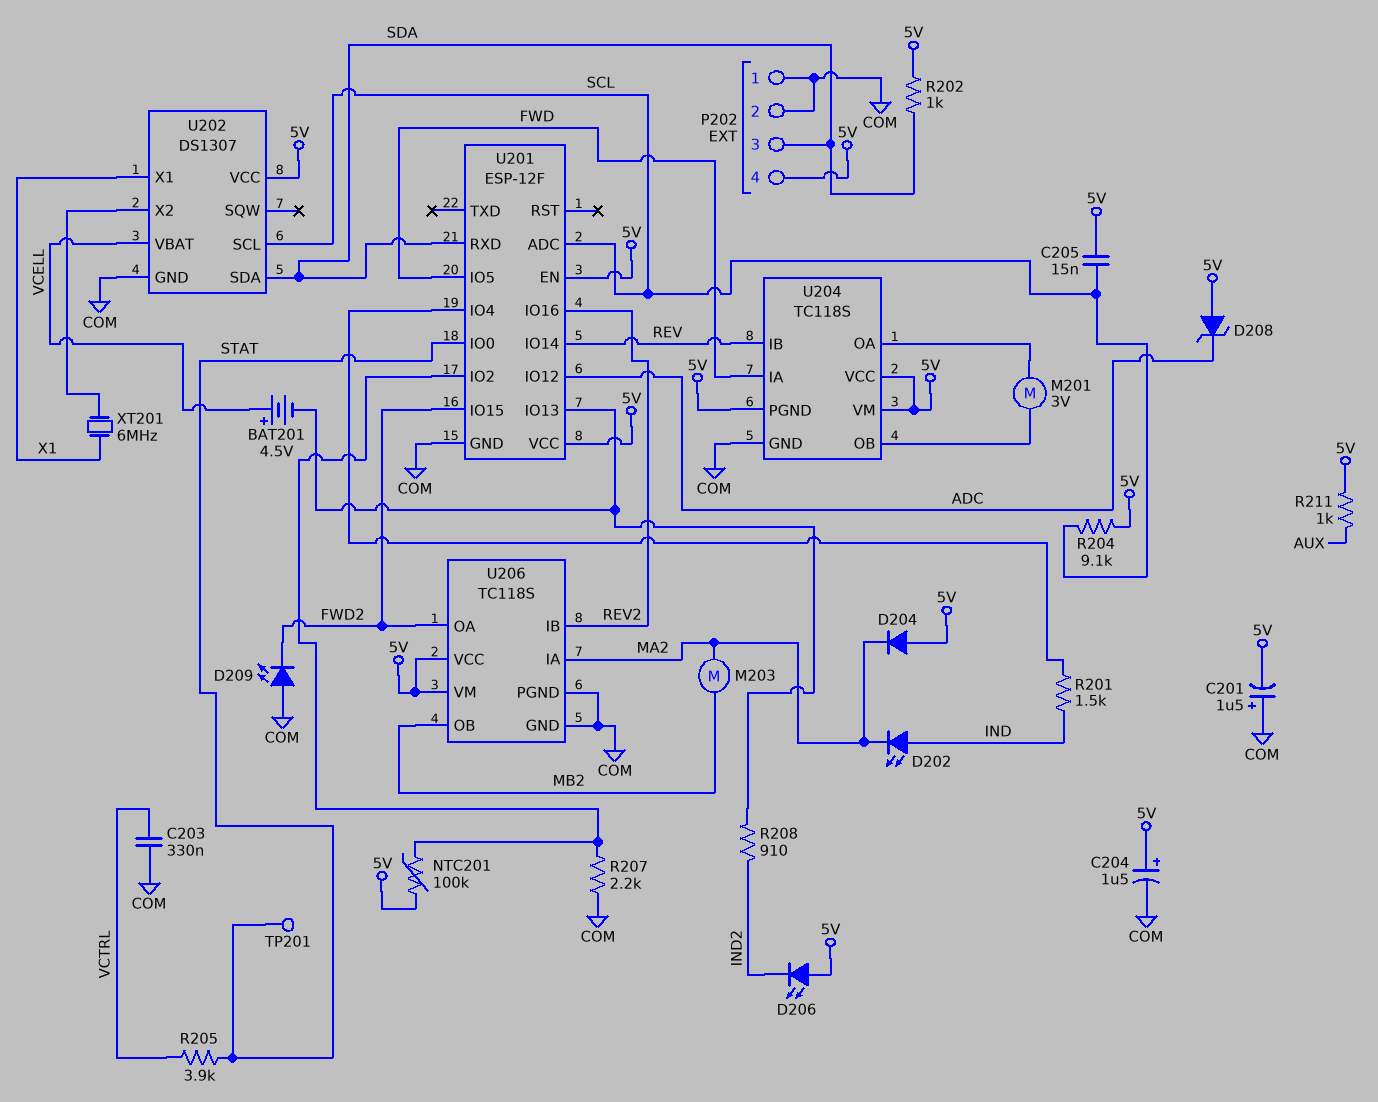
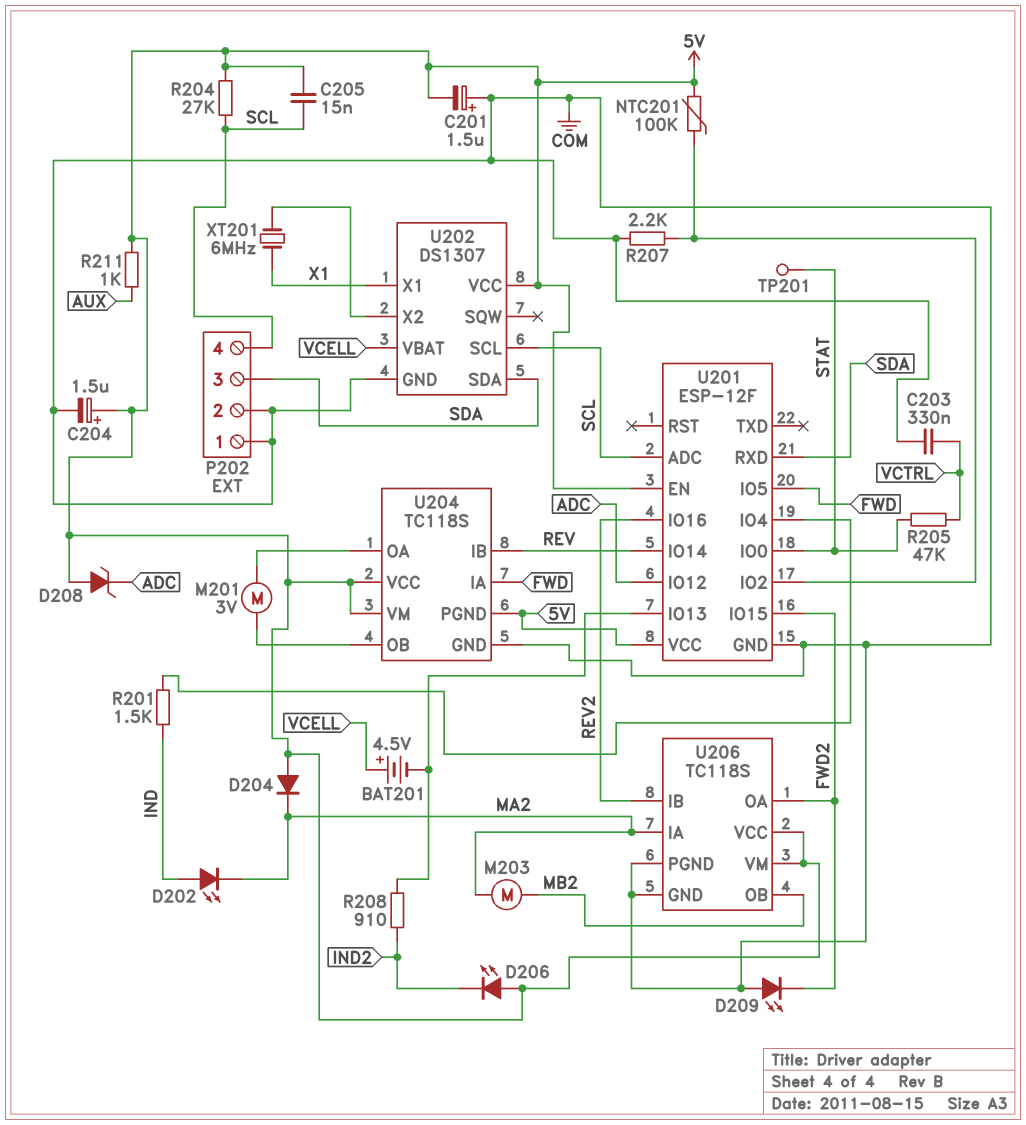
P202 pin 4: 5V -> SCL
R202: 1k (5V, SDA) -> none
R204: 9.1k (5V, SCL) -> 27k (5V, SCL)
R205: 3.9k (STAT, VCTRL) -> 47k (STAT, VCTRL)

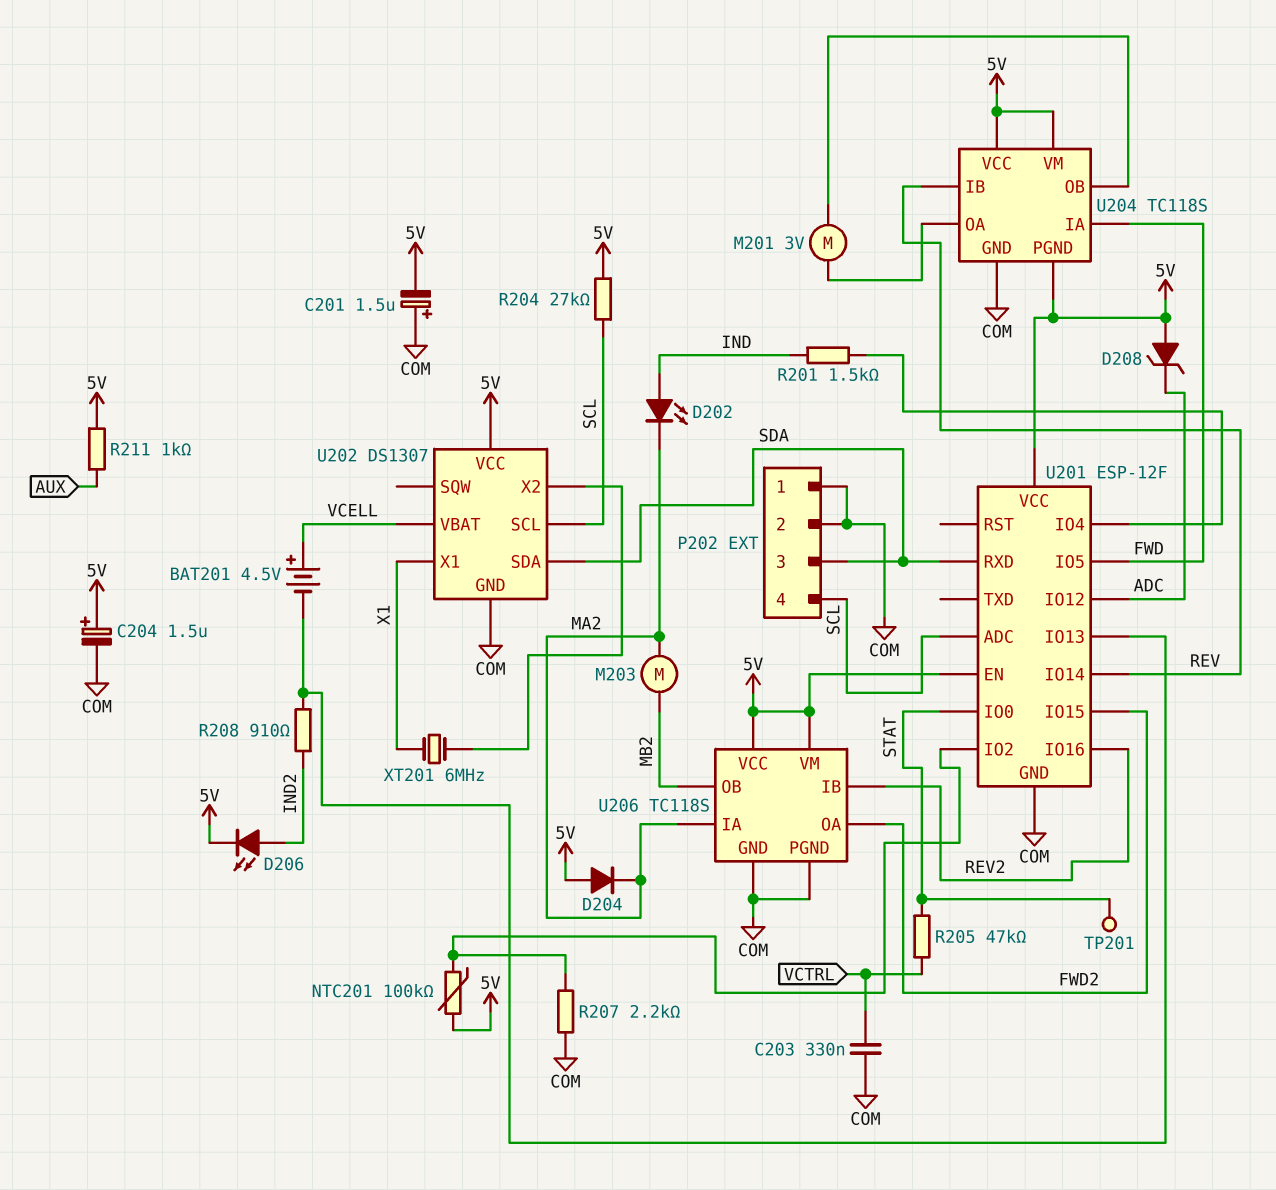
C205: 15nF (5V, SCL) -> none
D206: LED (A 5V, K IND2) -> LED (A IND2, K 5V)
D209: LED (A COM, K FWD2) -> none

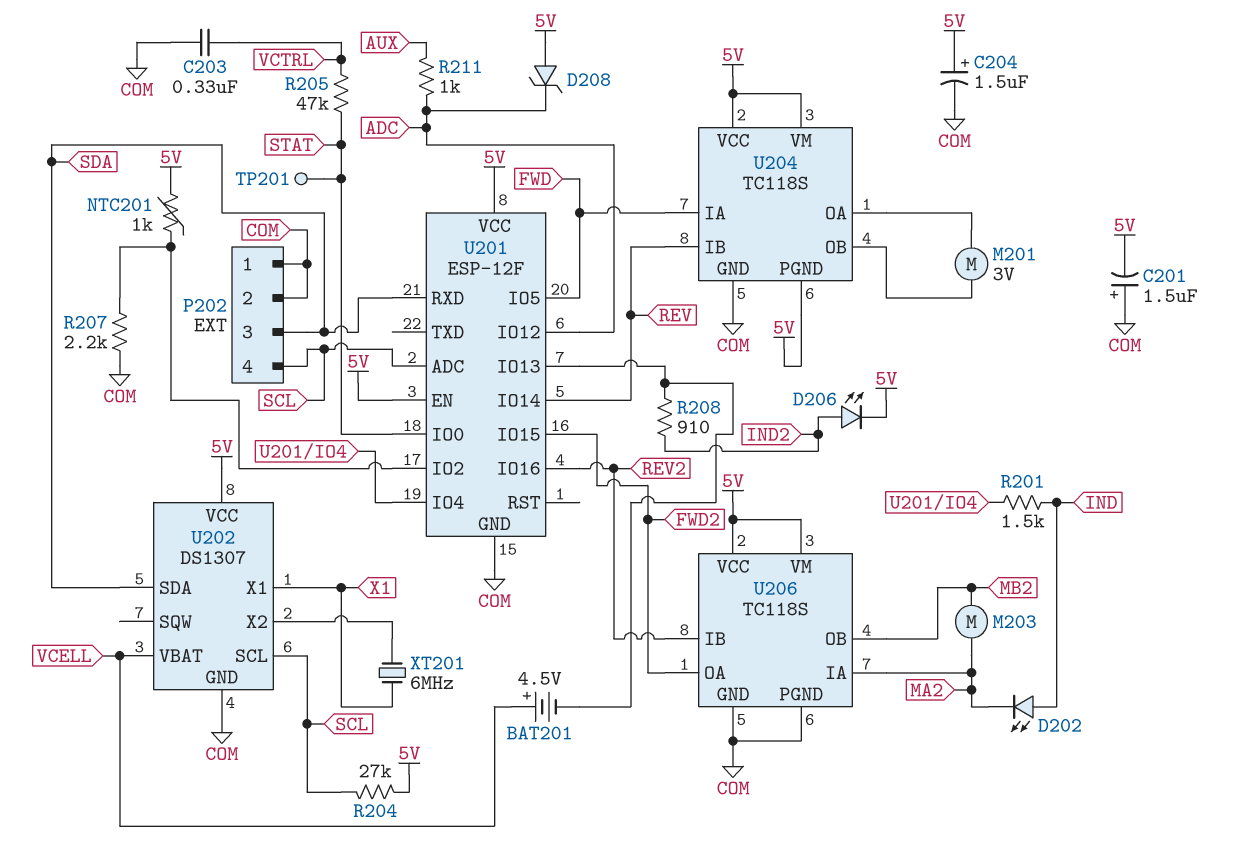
D204: diode (A 5V, K MA2) -> none
NTC201: 100k (5V, U201/IO2) -> 1k (5V, U201/IO2)
R211: 1k (5V, AUX) -> 1k (ADC, AUX)

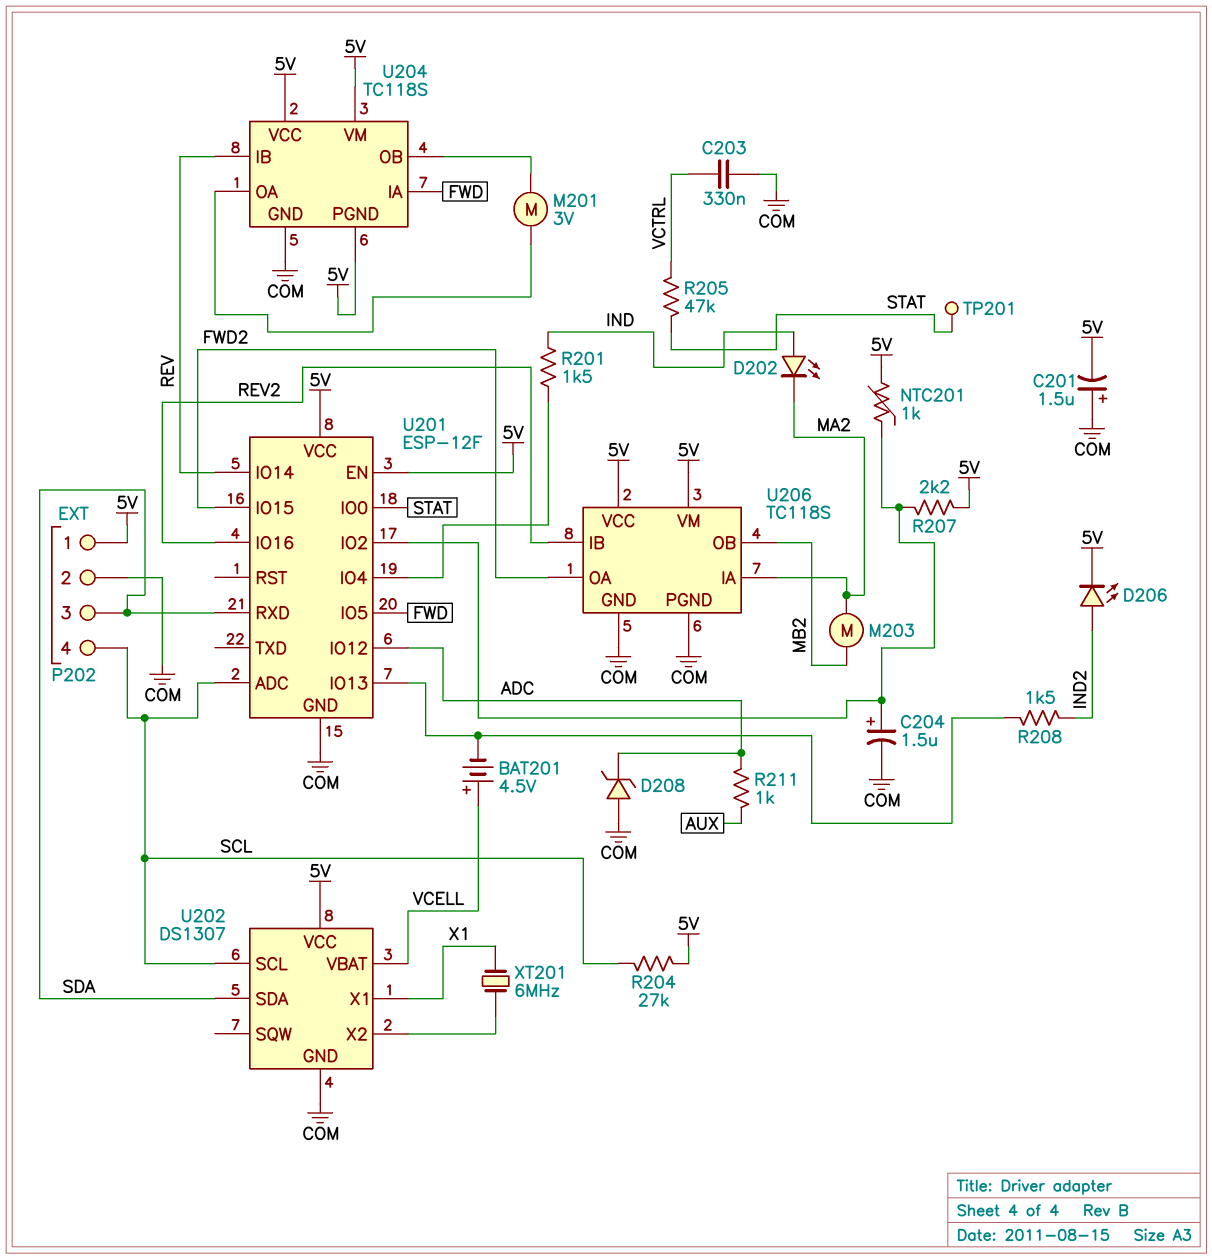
C204: 1.5uF (plus 5V, minus COM) -> 1.5uF (plus U201/IO2, minus COM)
D208: zener (A 5V, K ADC) -> zener (A COM, K ADC)
P202 pin 1: COM -> 5V
R207: 2.2k (COM, U201/IO2) -> 2.2k (5V, U201/IO2)
R208: 910 (IND2, U201/IO13) -> 1.5k (IND2, U201/IO13)

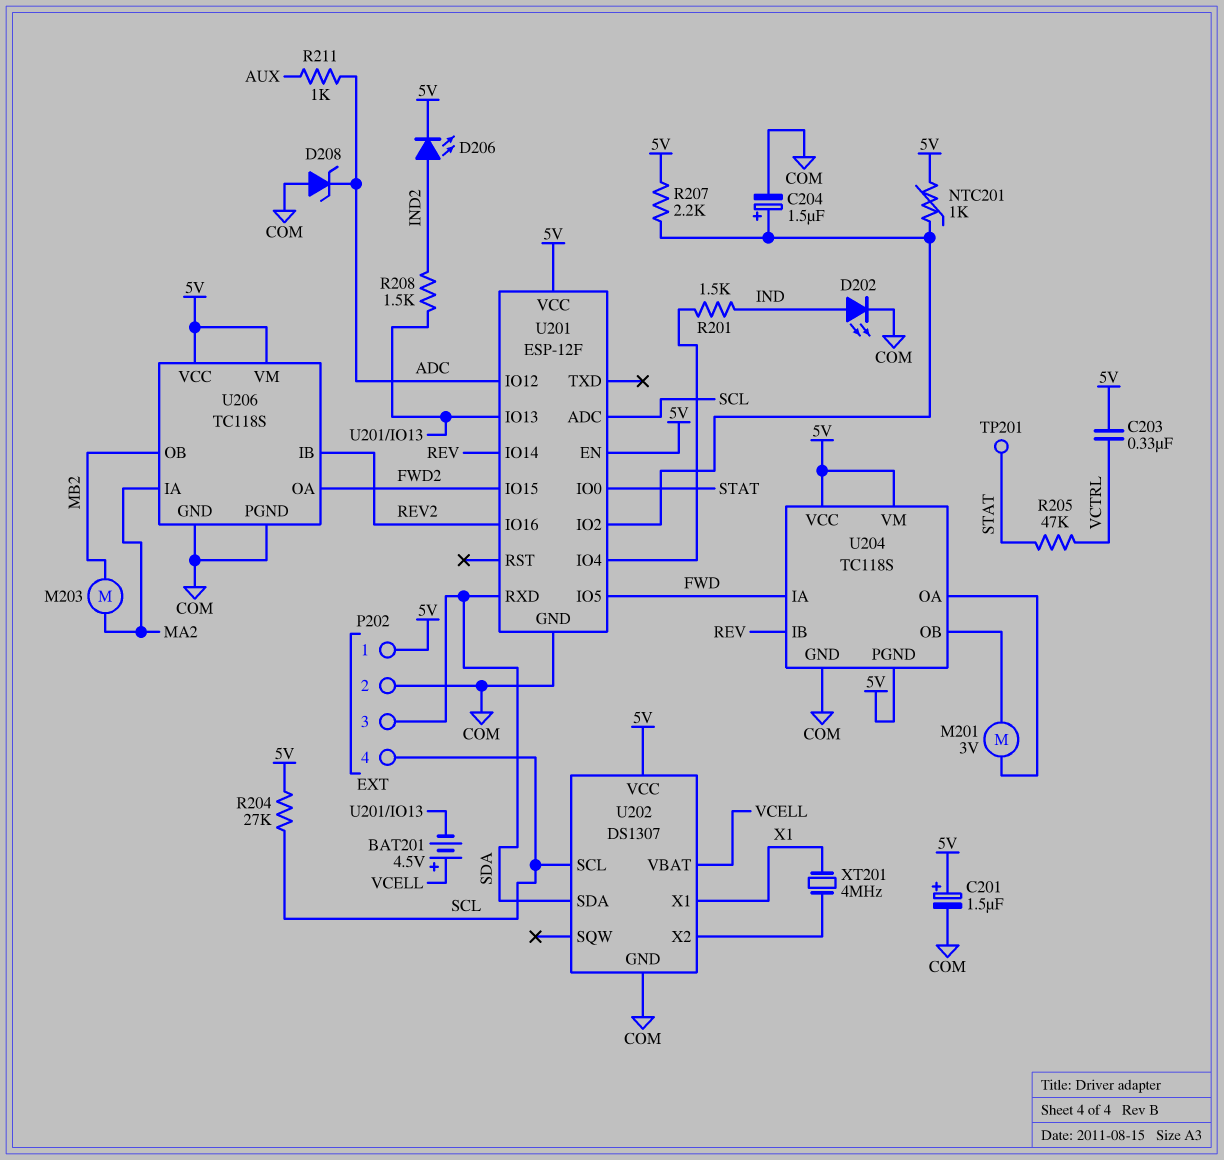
C201: 1.5uF (plus COM, minus 5V) -> 1.5uF (plus 5V, minus COM)
C203: 330nF (COM, VCTRL) -> 330nF (5V, VCTRL)
D202: LED (A IND, K MA2) -> LED (A IND, K COM)
XT201: 6MHz (U202/X2, X1) -> 4MHz (U202/X2, X1)

